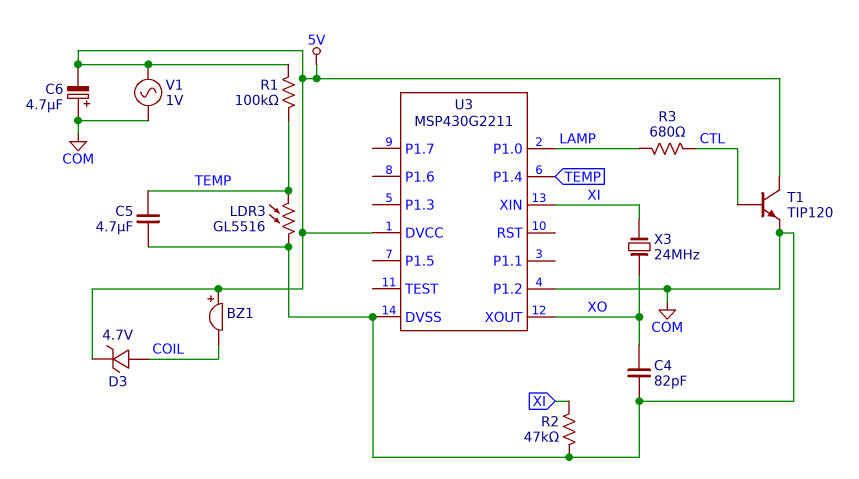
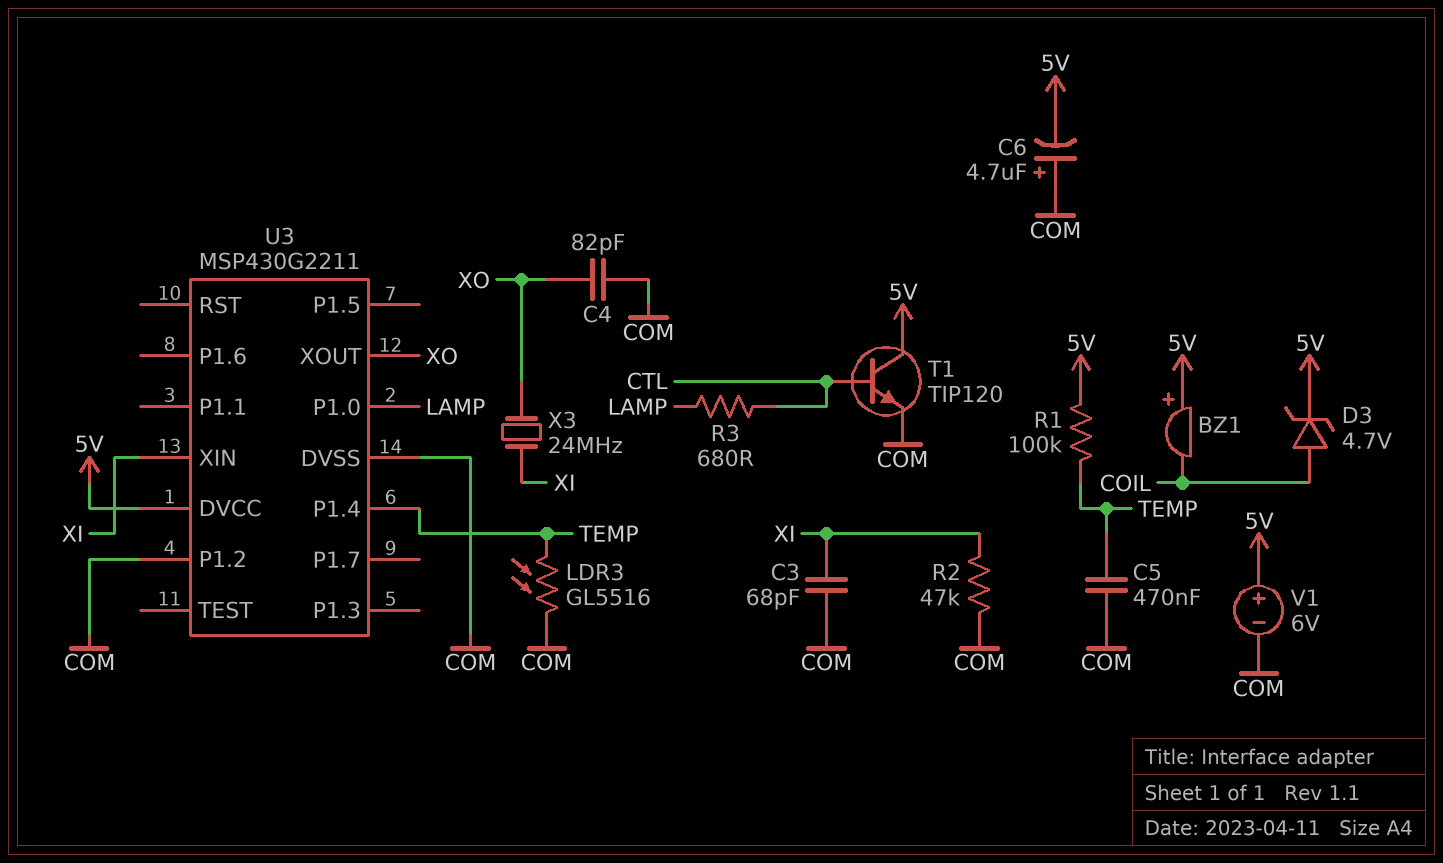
C3: none -> 68pF (COM, XI)
C5: 4.7uF (COM, TEMP) -> 470nF (COM, TEMP)
V1: AC 1V (5V, COM) -> 6V (plus 5V, minus COM)

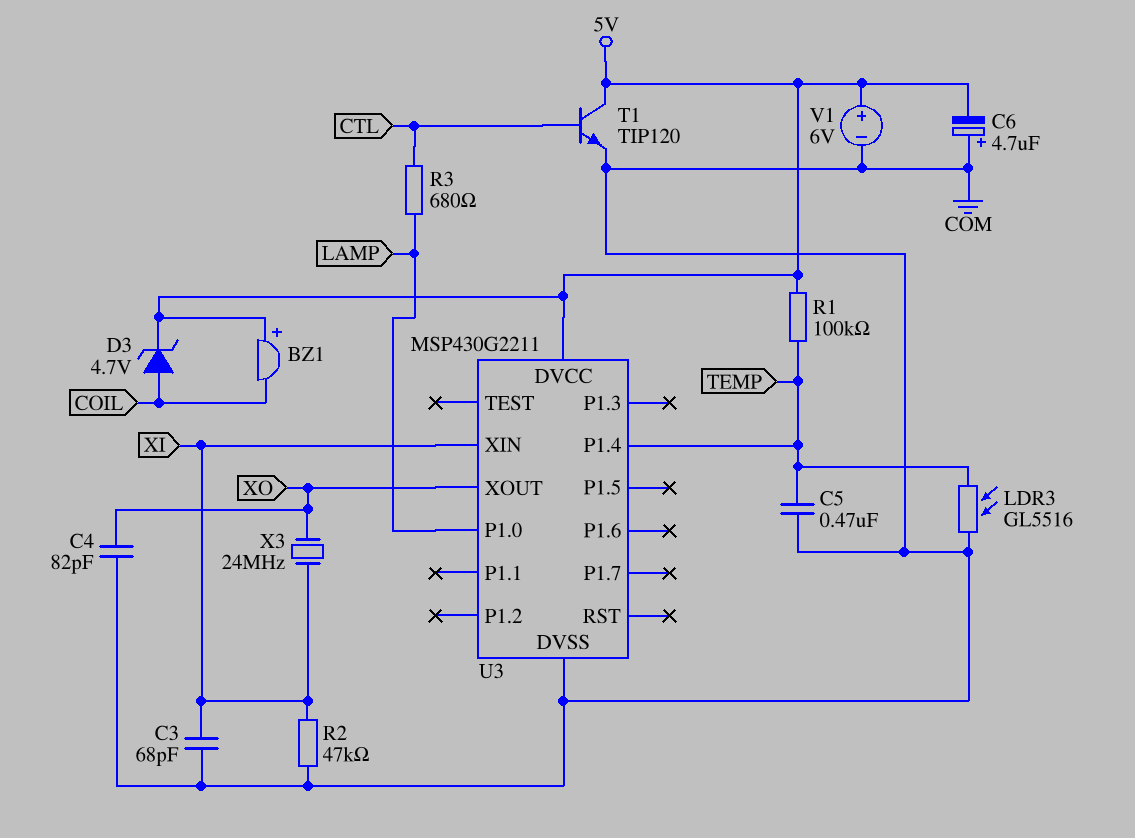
U3 pin P1.2: COM -> none

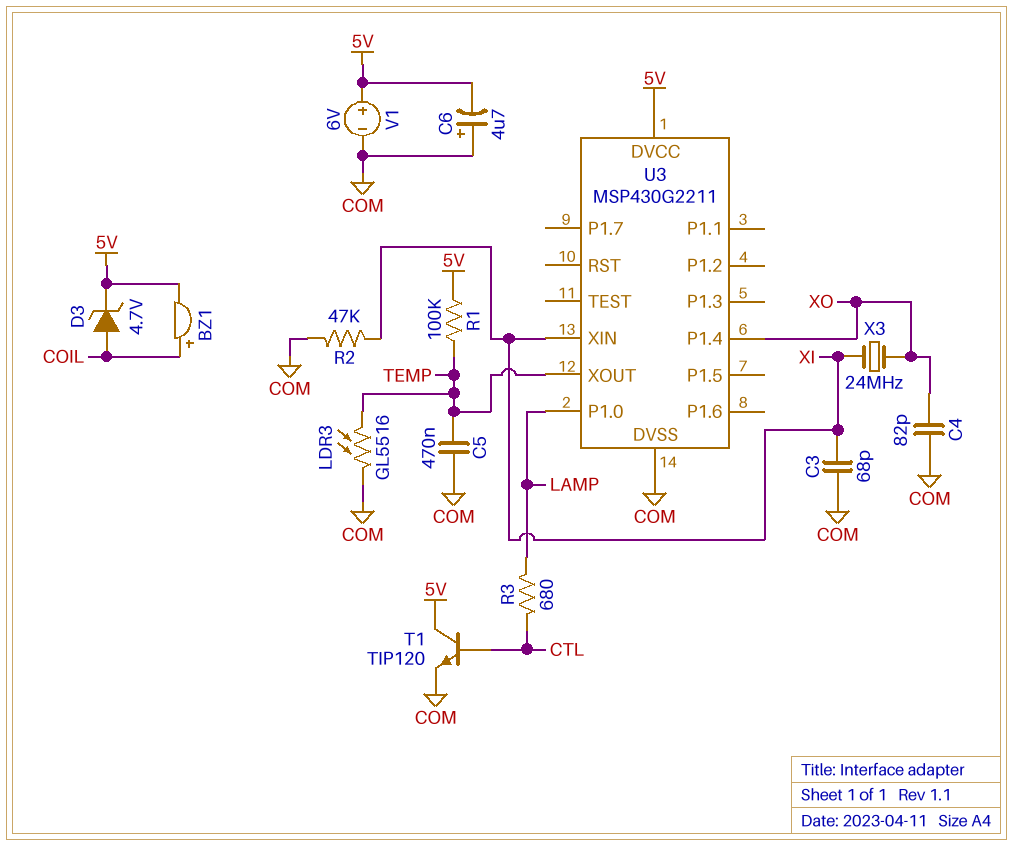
BZ1: buzzer (plus 5V, minus COIL) -> buzzer (plus COIL, minus 5V)
U3 pin P1.4: TEMP -> XO
U3 pin XOUT: XO -> TEMP

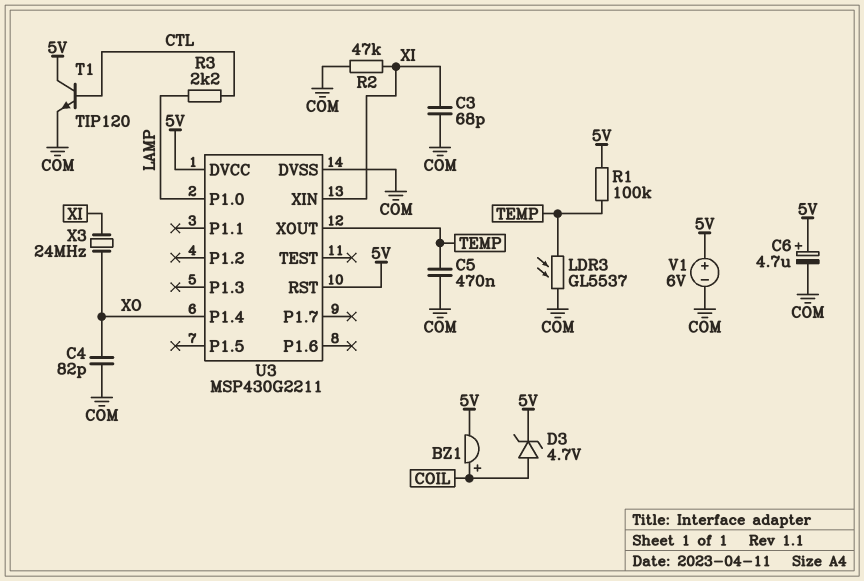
C6: 4.7uF (plus COM, minus 5V) -> 4.7uF (plus 5V, minus COM)
LDR3: GL5516 (COM, TEMP) -> GL5537 (COM, TEMP)
R3: 680 (CTL, LAMP) -> 2.2k (CTL, LAMP)
U3 pin RST: none -> 5V

